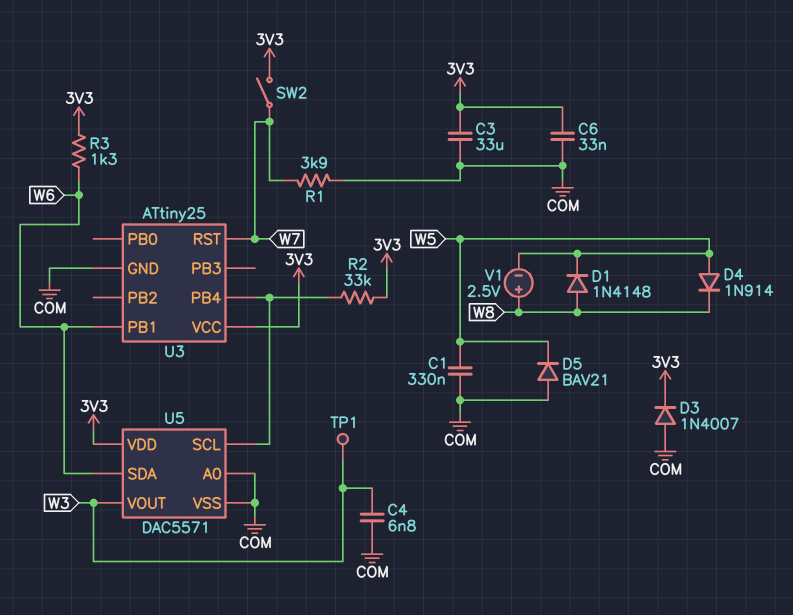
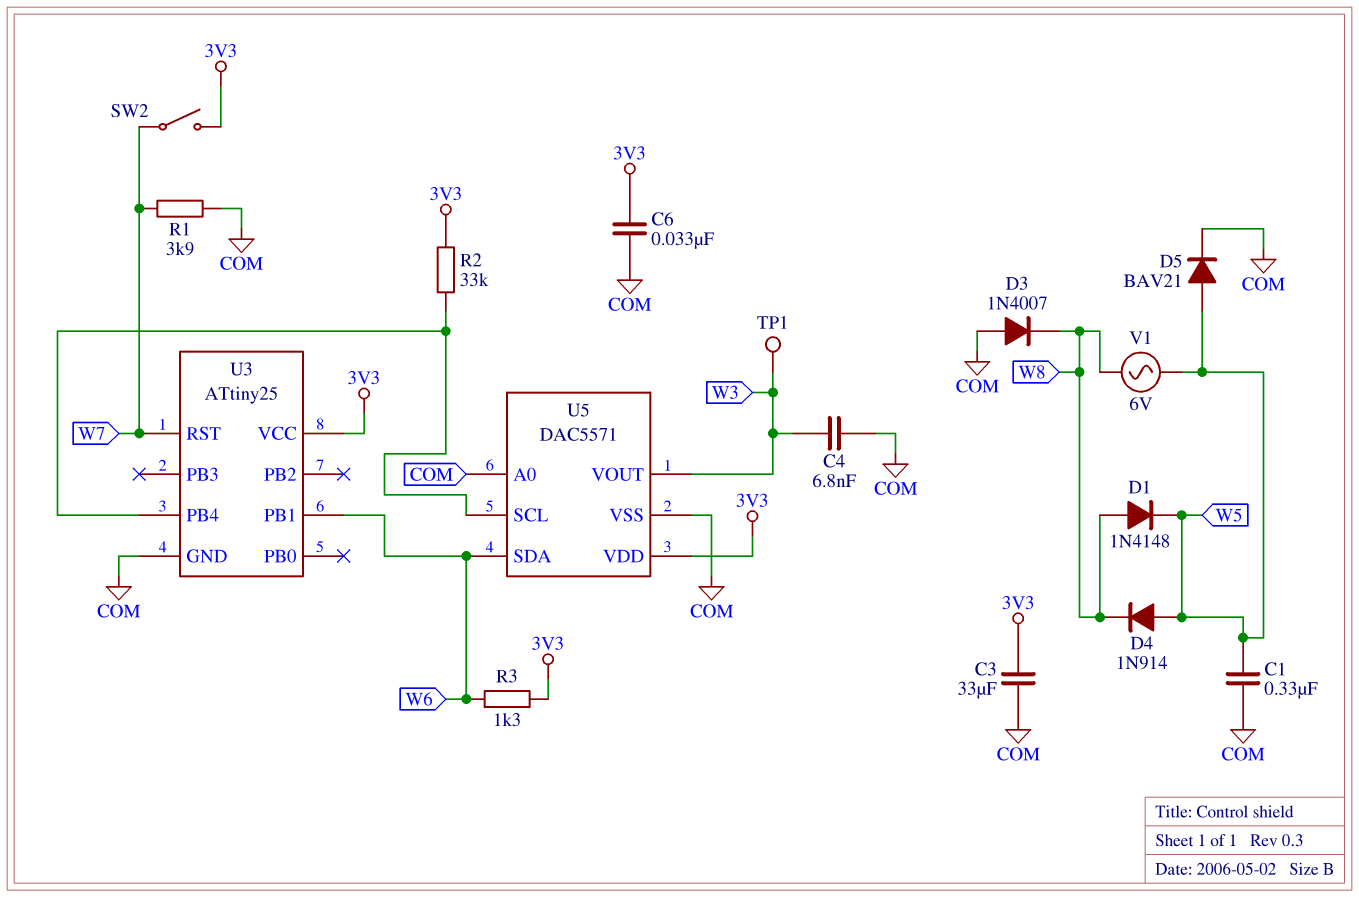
D3: diode 1N4007 (A COM, K 3V3) -> diode 1N4007 (A COM, K W8)
D5: diode BAV21 (A COM, K W5) -> diode BAV21 (A W5, K COM)
V1: 2.5V (plus W8, minus W5) -> AC 6V (W5, W8)

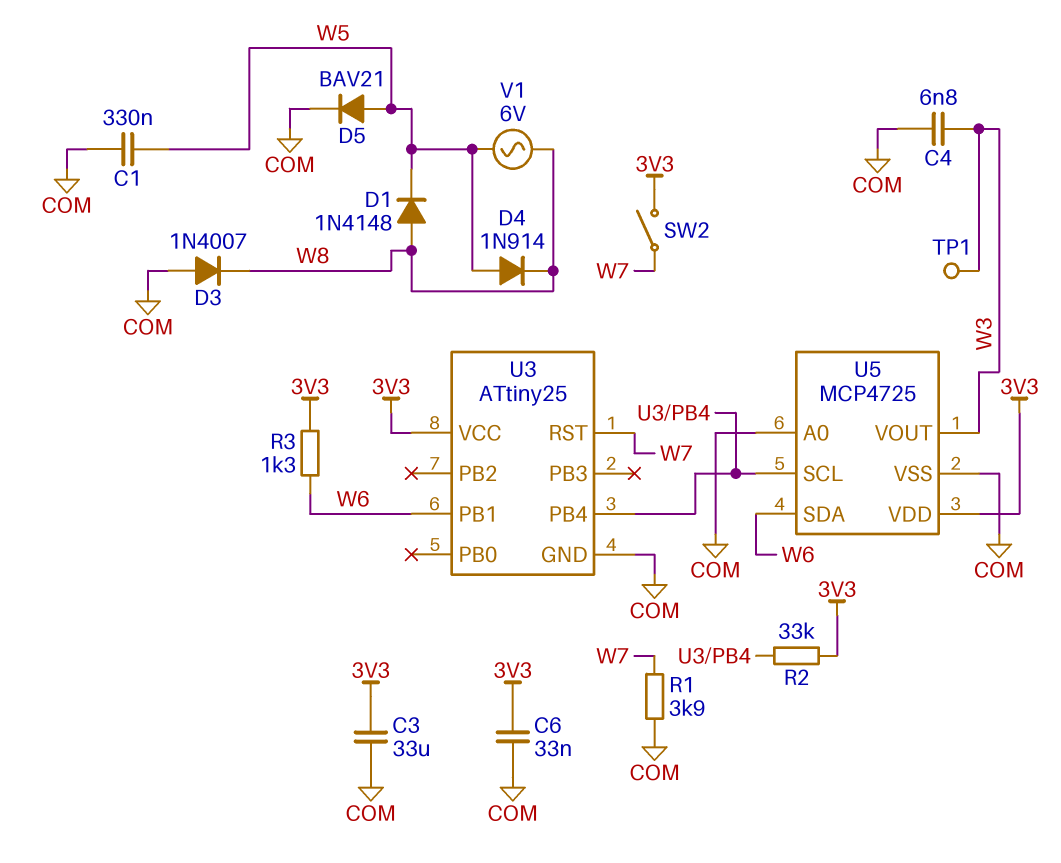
U5: DAC5571 -> MCP4725

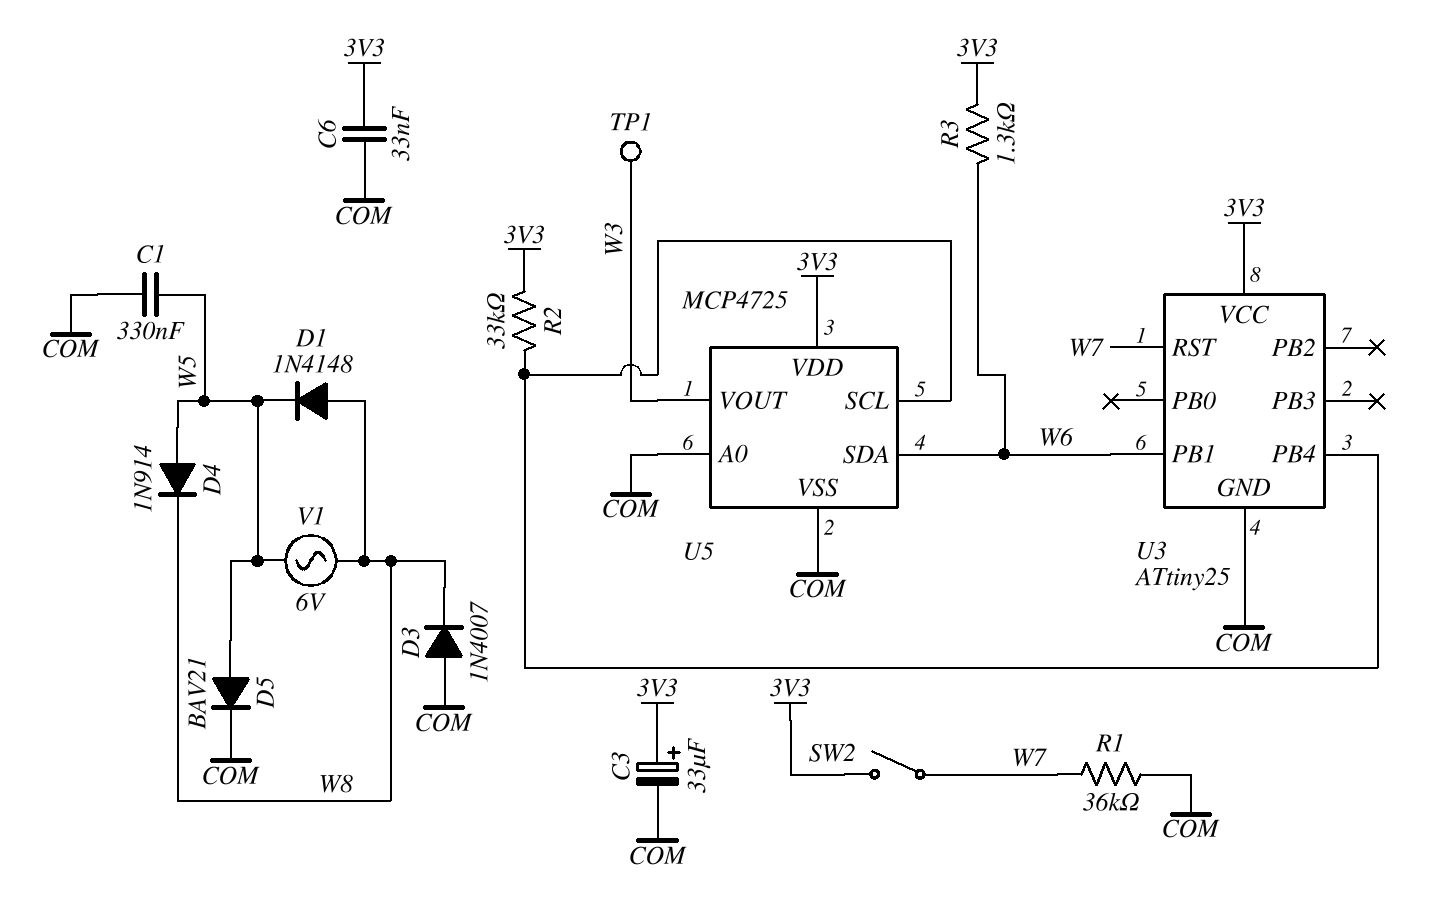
C3: 33uF (3V3, COM) -> 33uF (plus 3V3, minus COM)
C4: 6.8nF (COM, W3) -> none
R1: 3.9k (COM, W7) -> 36k (COM, W7)

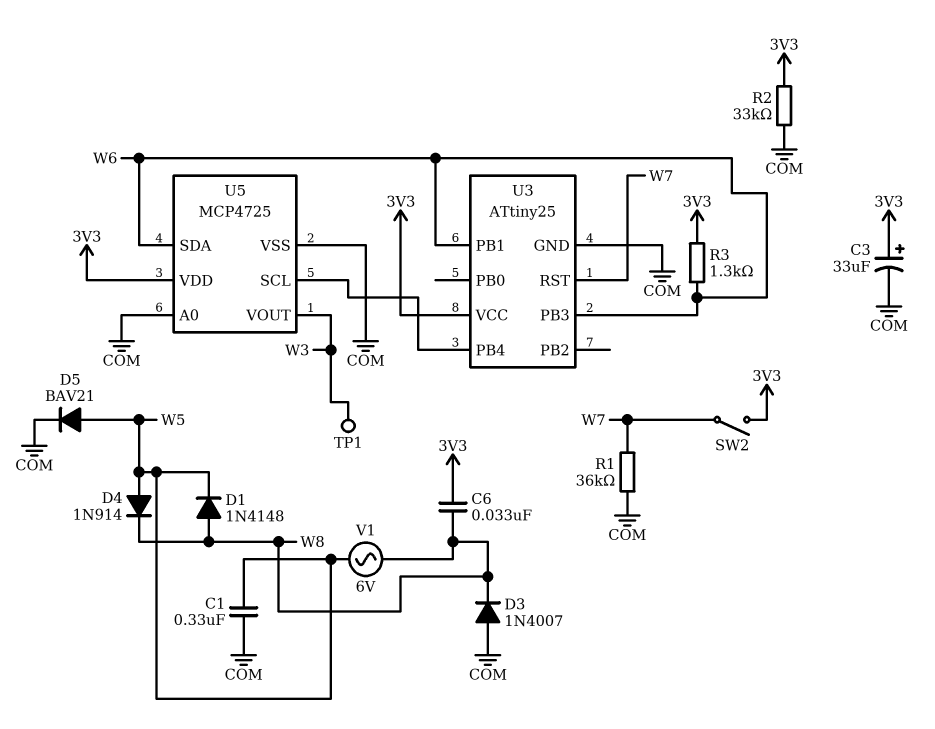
C6: 33nF (3V3, COM) -> 33nF (3V3, W8)
R2: 33k (3V3, U3/PB4) -> 33k (3V3, COM)
U3 pin PB3: none -> W6

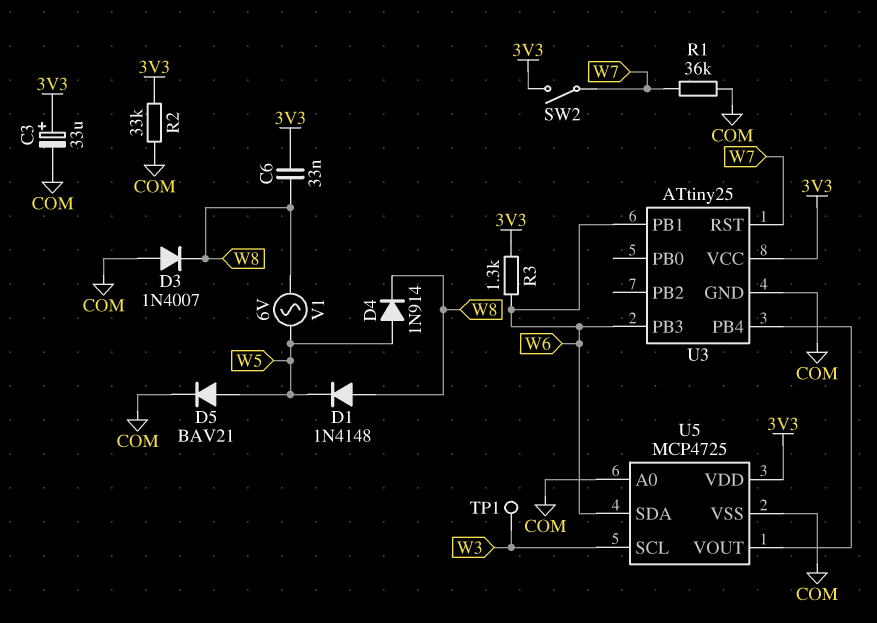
C1: 330nF (COM, W5) -> none
U5 pin SCL: U3/PB4 -> W3
U5 pin VOUT: W3 -> U3/PB4

